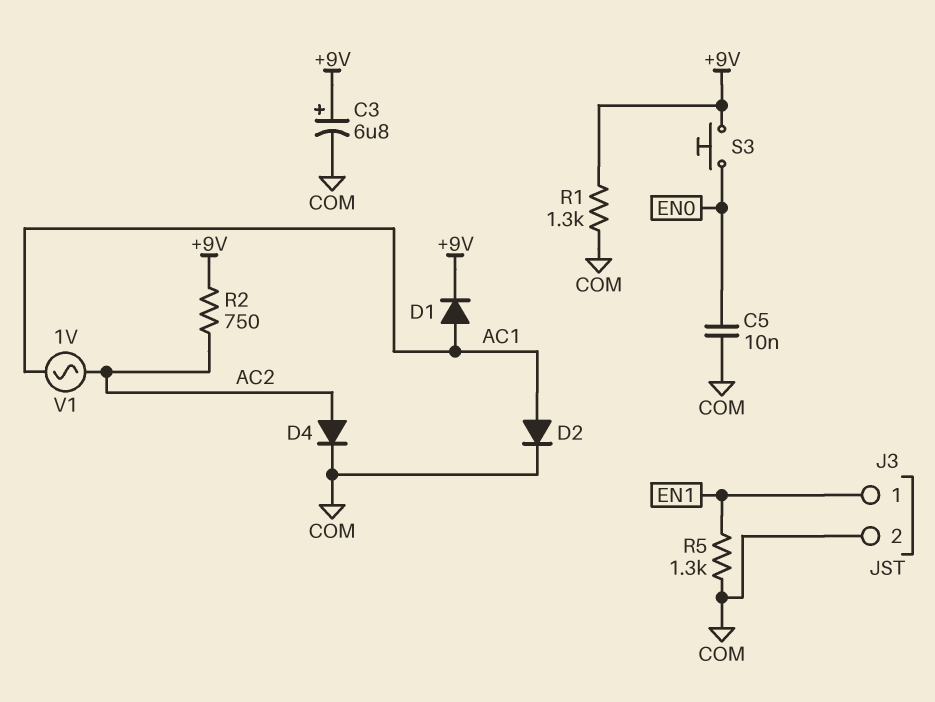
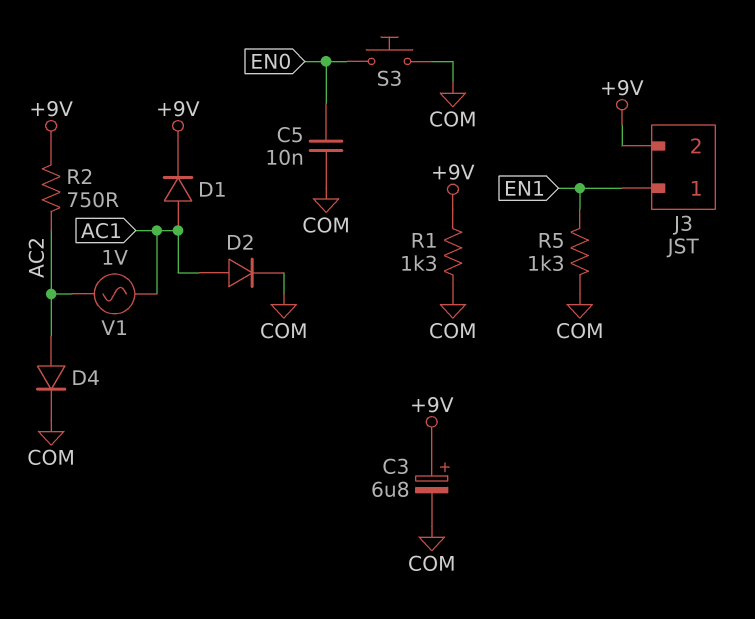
J3 pin 2: COM -> +9V
S3: button (+9V, EN0) -> button (COM, EN0)

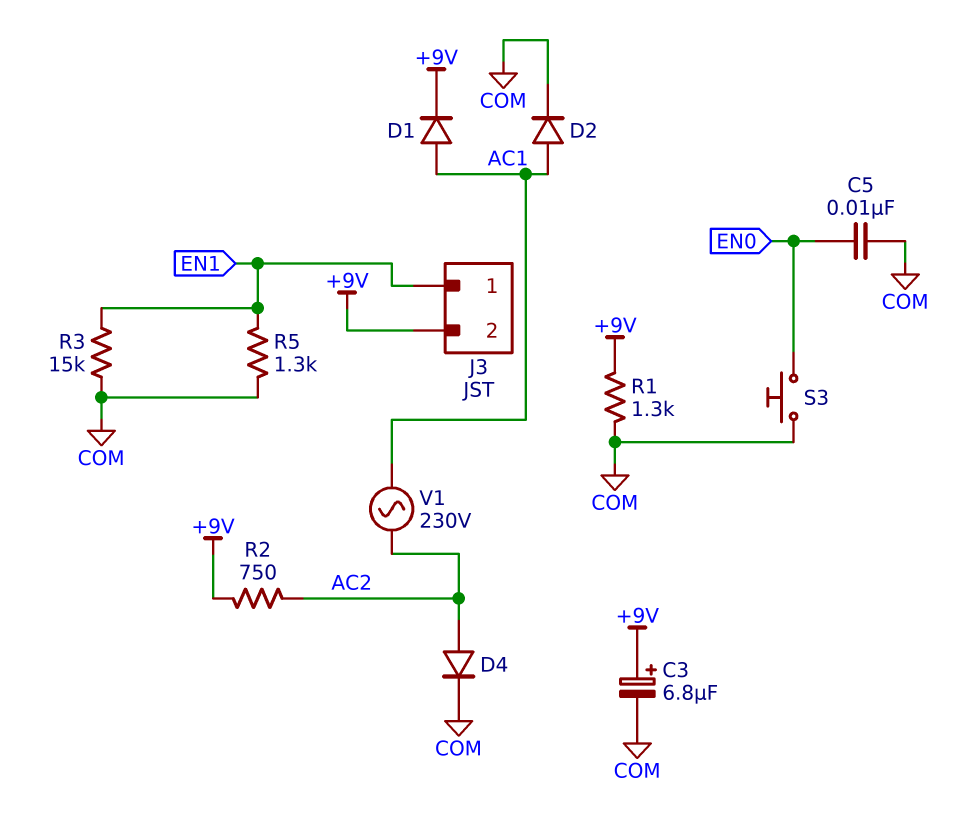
R3: none -> 15k (COM, EN1)
V1: AC 1V (AC1, AC2) -> AC 230V (AC1, AC2)

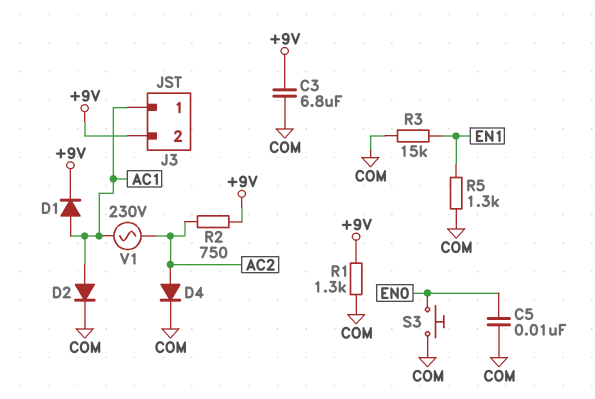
C3: 6.8uF (plus +9V, minus COM) -> 6.8uF (+9V, COM)
J3 pin 1: EN1 -> AC1

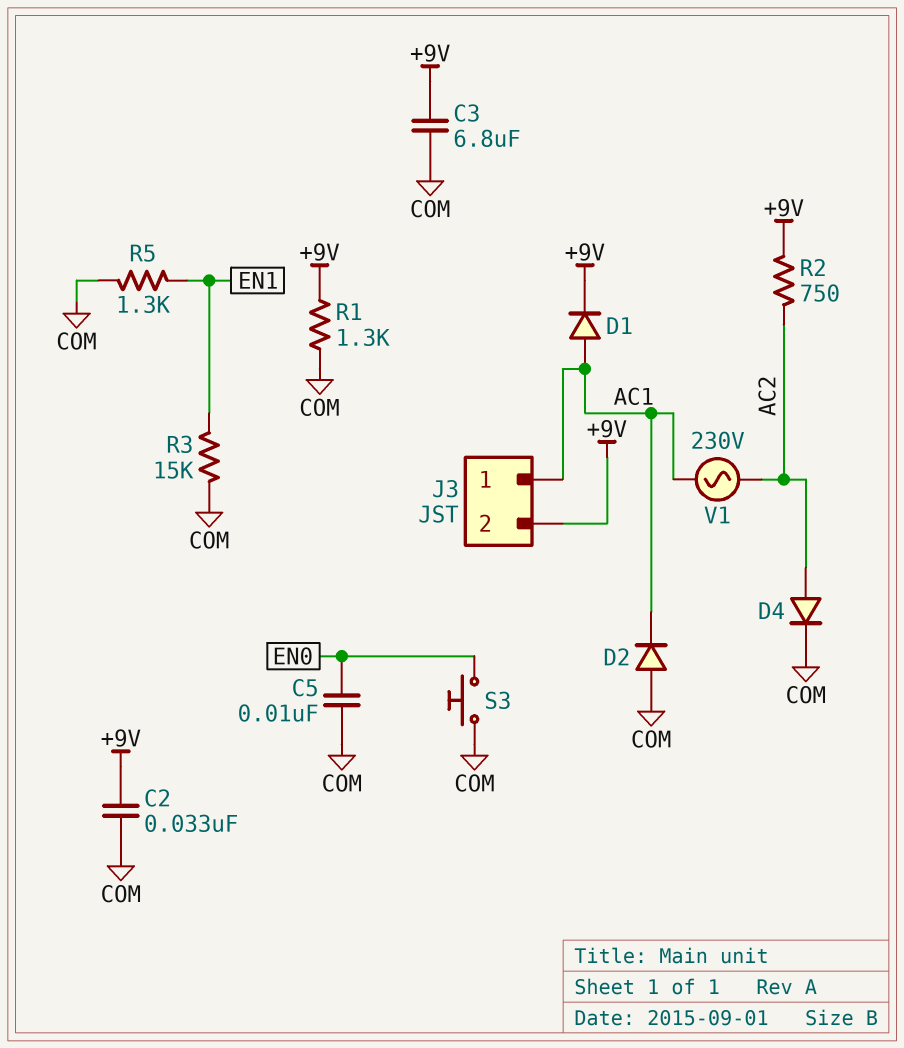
C2: none -> 33nF (+9V, COM)
D2: diode (A AC1, K COM) -> diode (A COM, K AC1)

